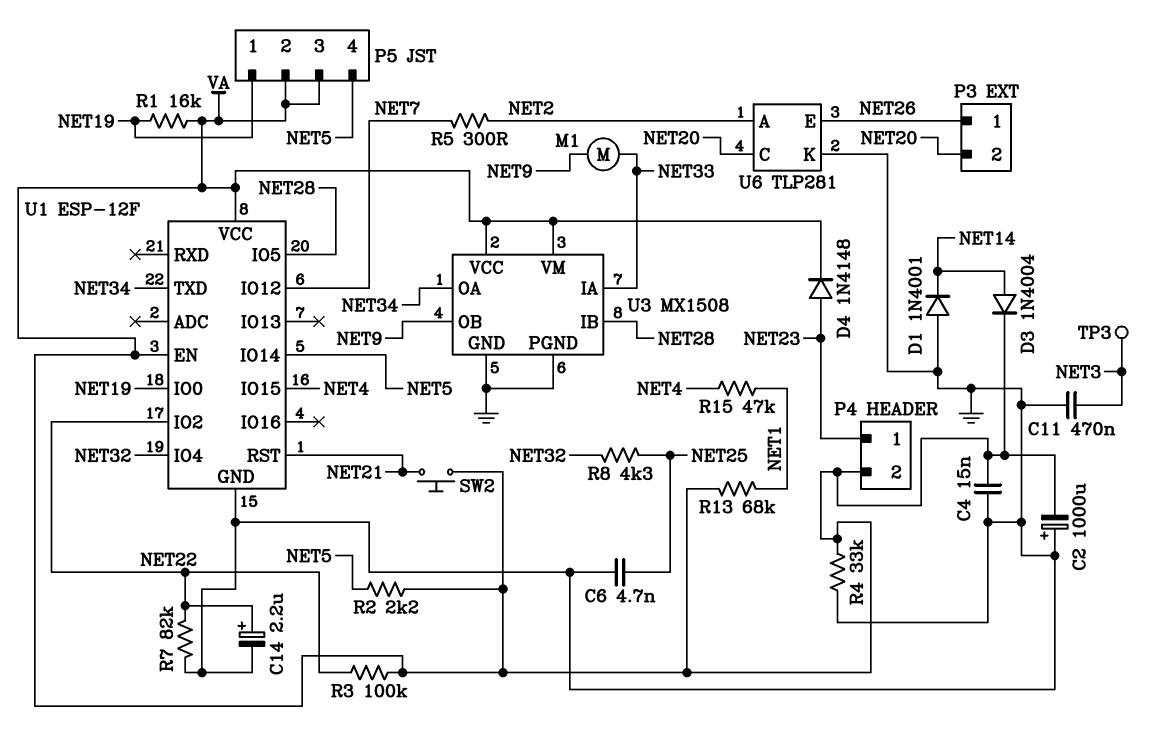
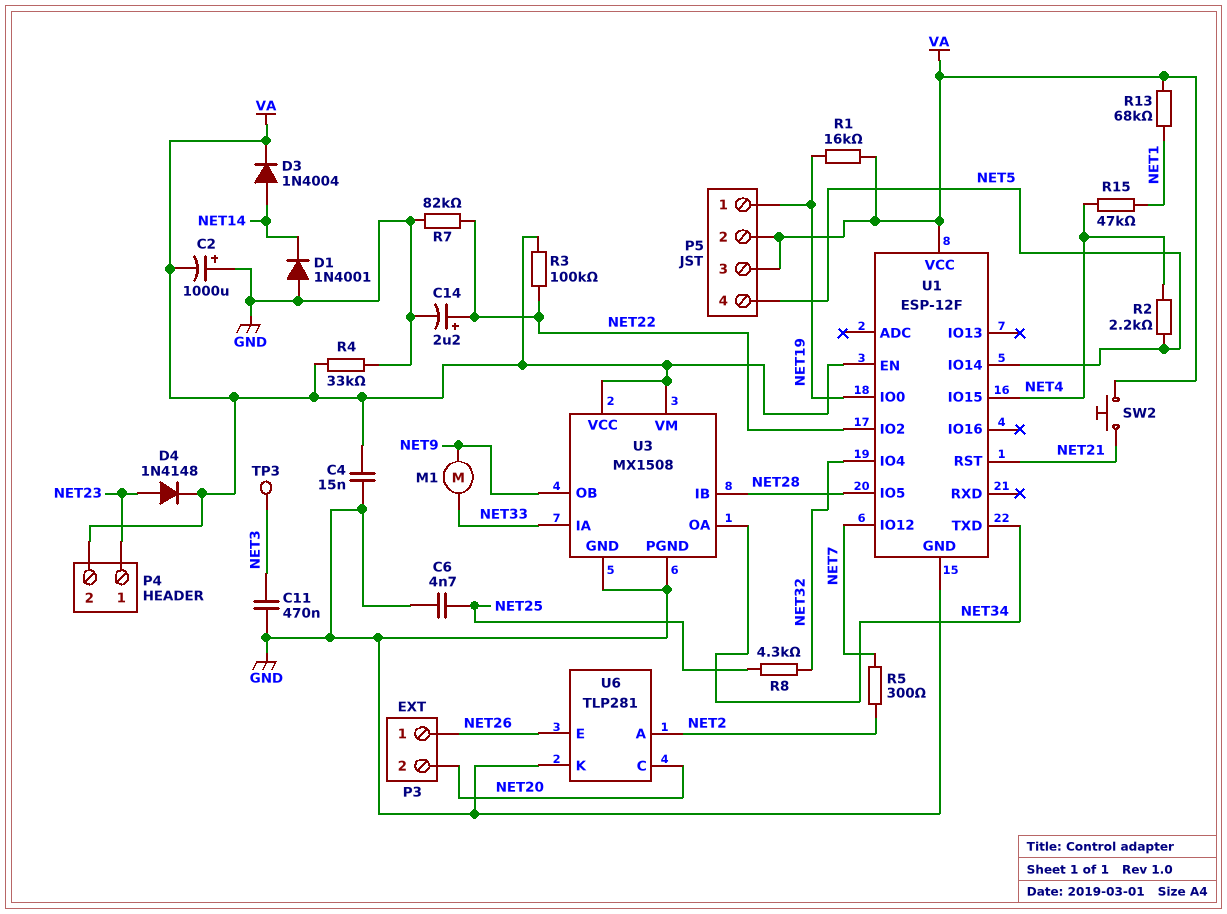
R2: 2.2k (NET5, VA) -> 2.2k (NET4, NET5)

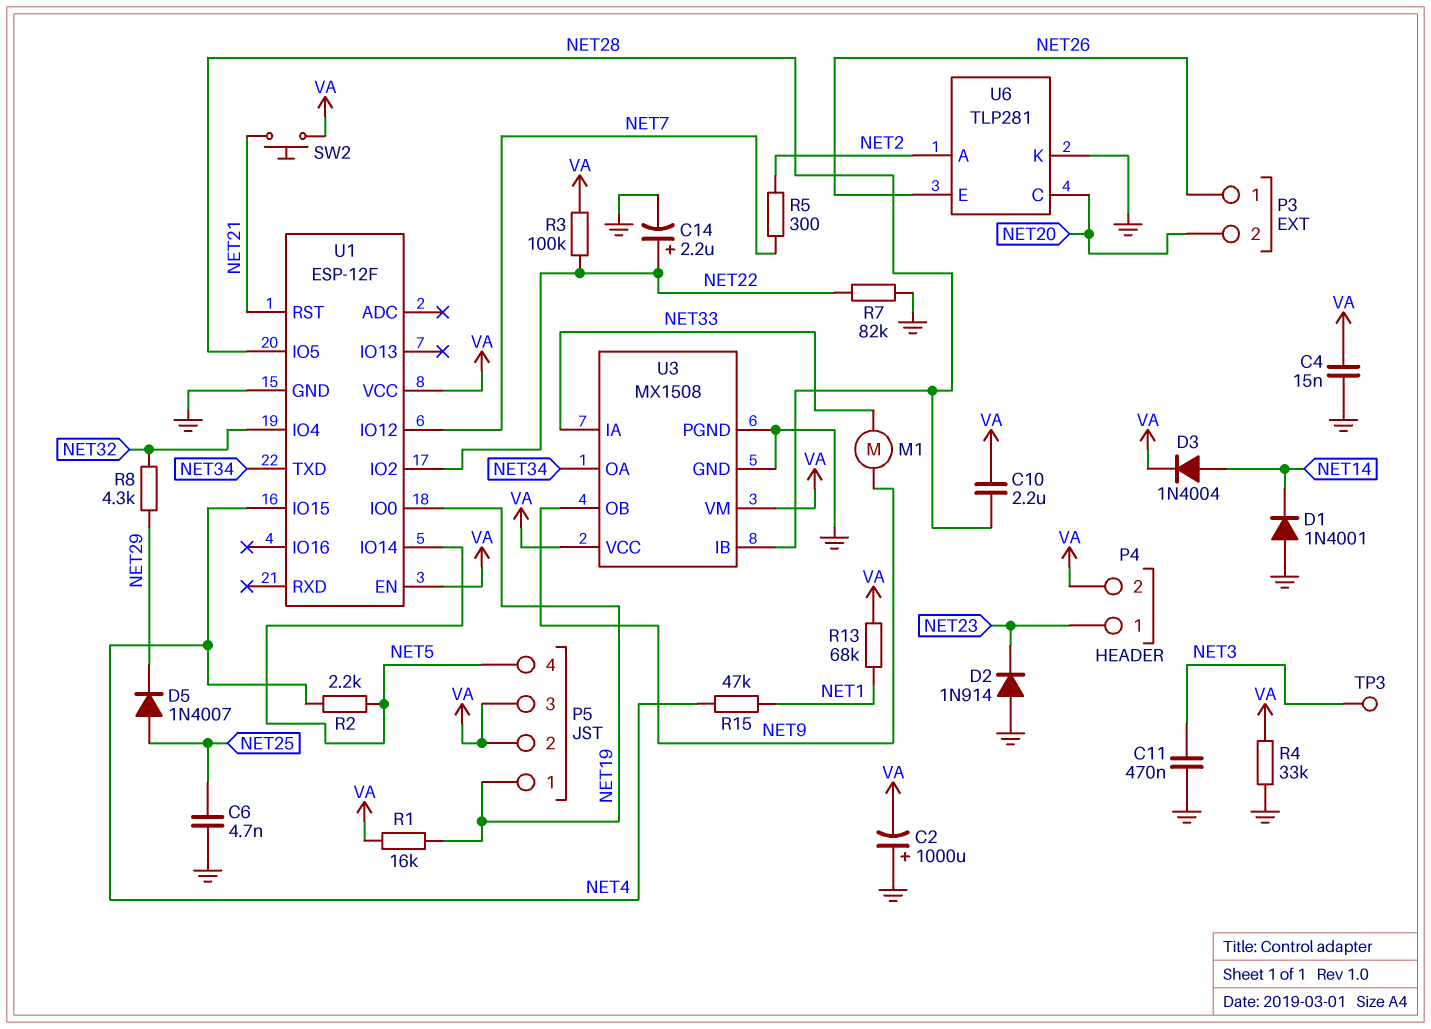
C10: none -> 2.2uF (NET28, VA)
D2: none -> diode 1N914 (A GND, K NET23)
D4: diode 1N4148 (A NET23, K VA) -> none
D5: none -> diode 1N4007 (A NET25, K NET29)
R8: 4.3k (NET25, NET32) -> 4.3k (NET29, NET32)

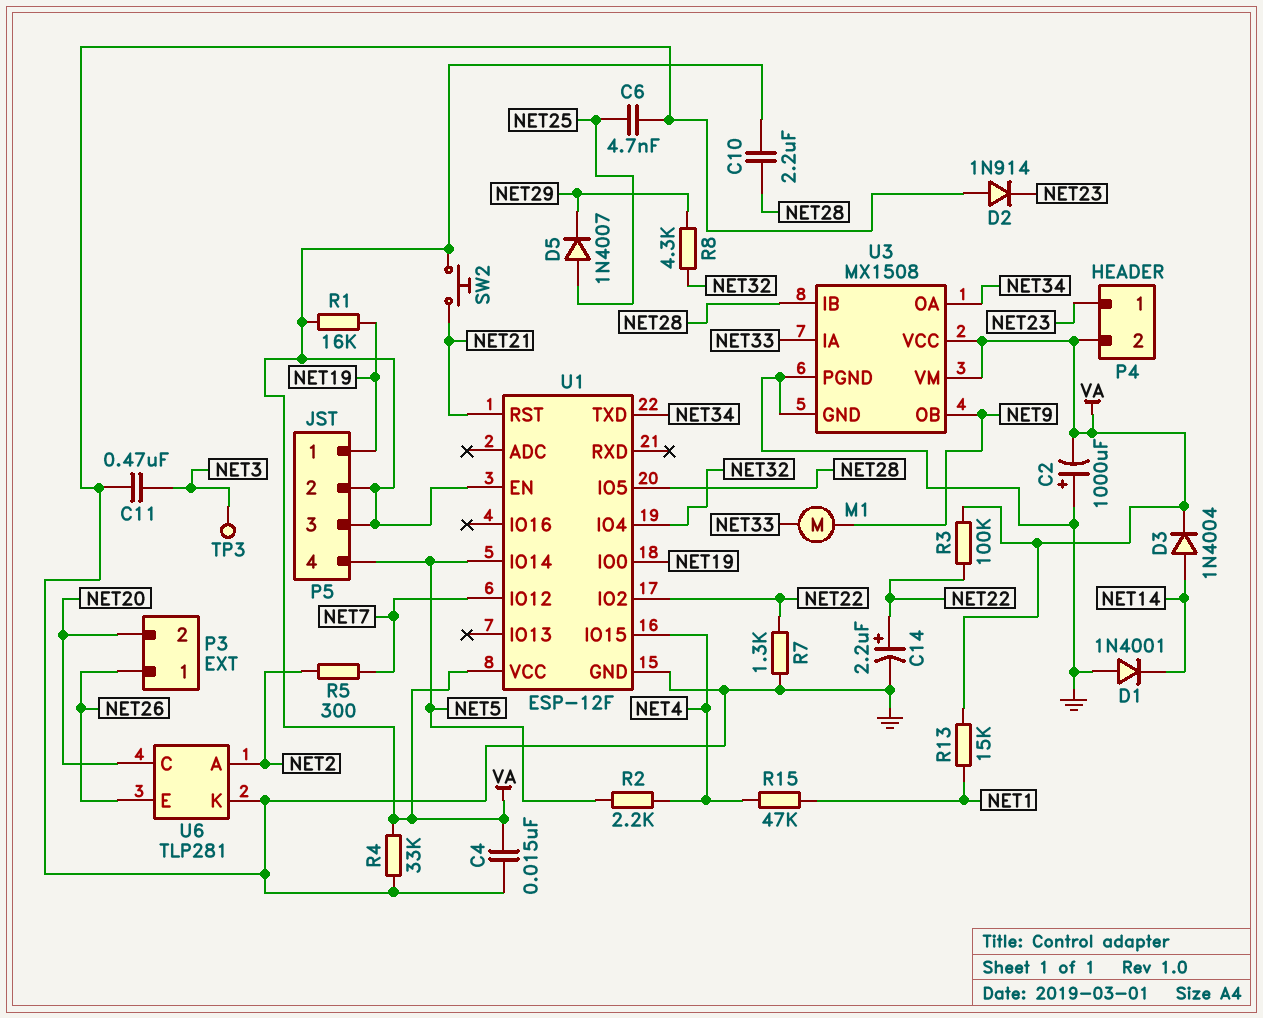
R7: 82k (GND, NET22) -> 1.3k (GND, NET22)
R13: 68k (NET1, VA) -> 15k (NET1, VA)

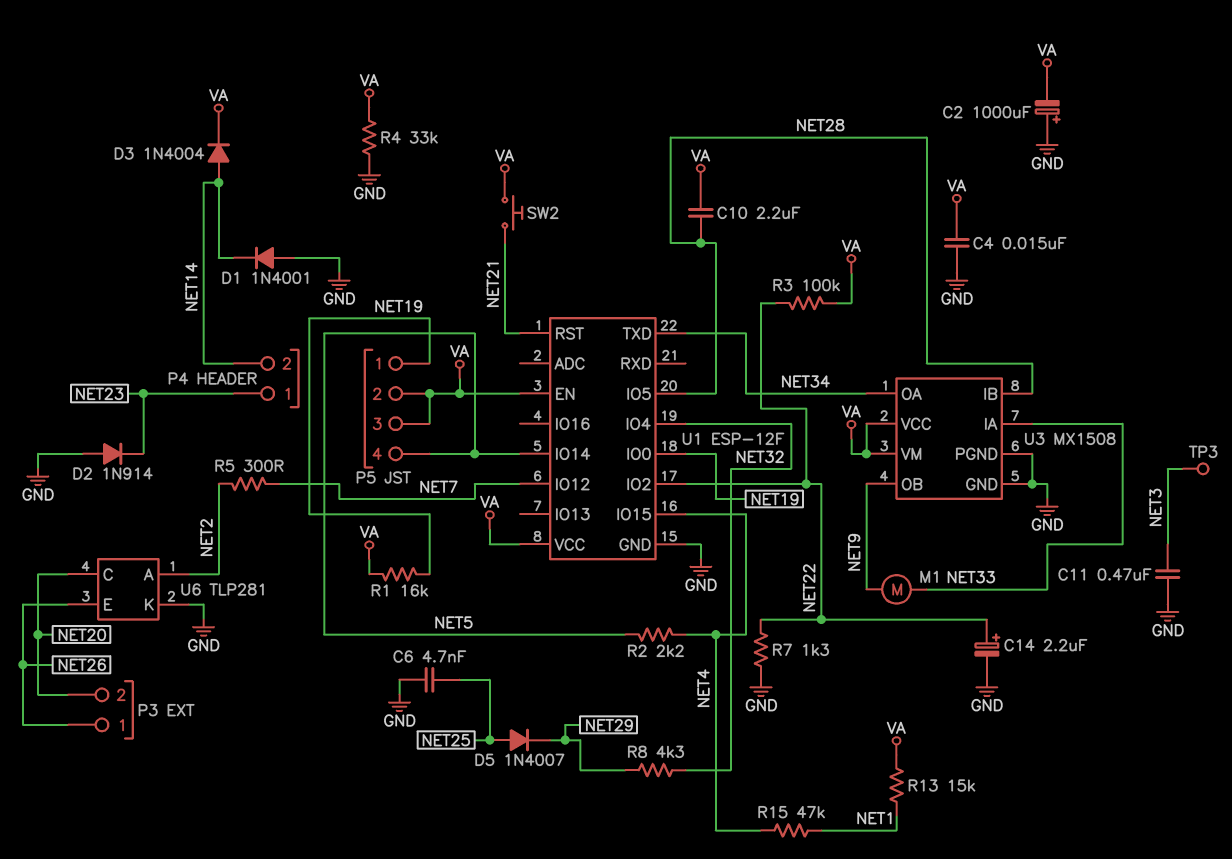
P4 pin 2: VA -> NET14

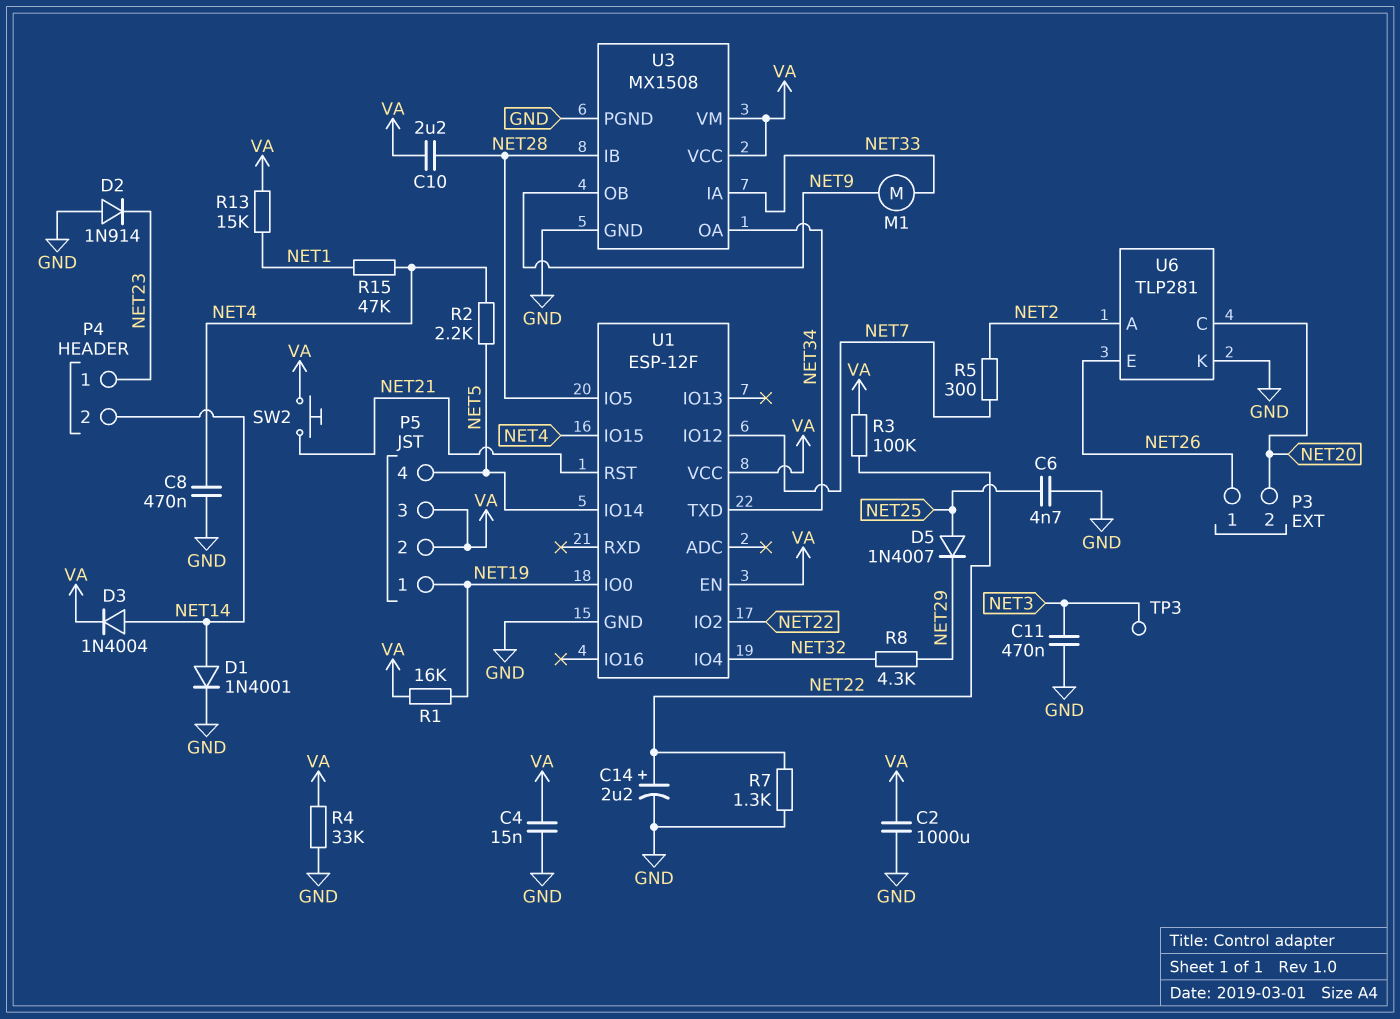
C2: 1000uF (plus GND, minus VA) -> 1000uF (GND, VA)
C8: none -> 470nF (GND, NET4)
D1: diode 1N4001 (A GND, K NET14) -> diode 1N4001 (A NET14, K GND)

